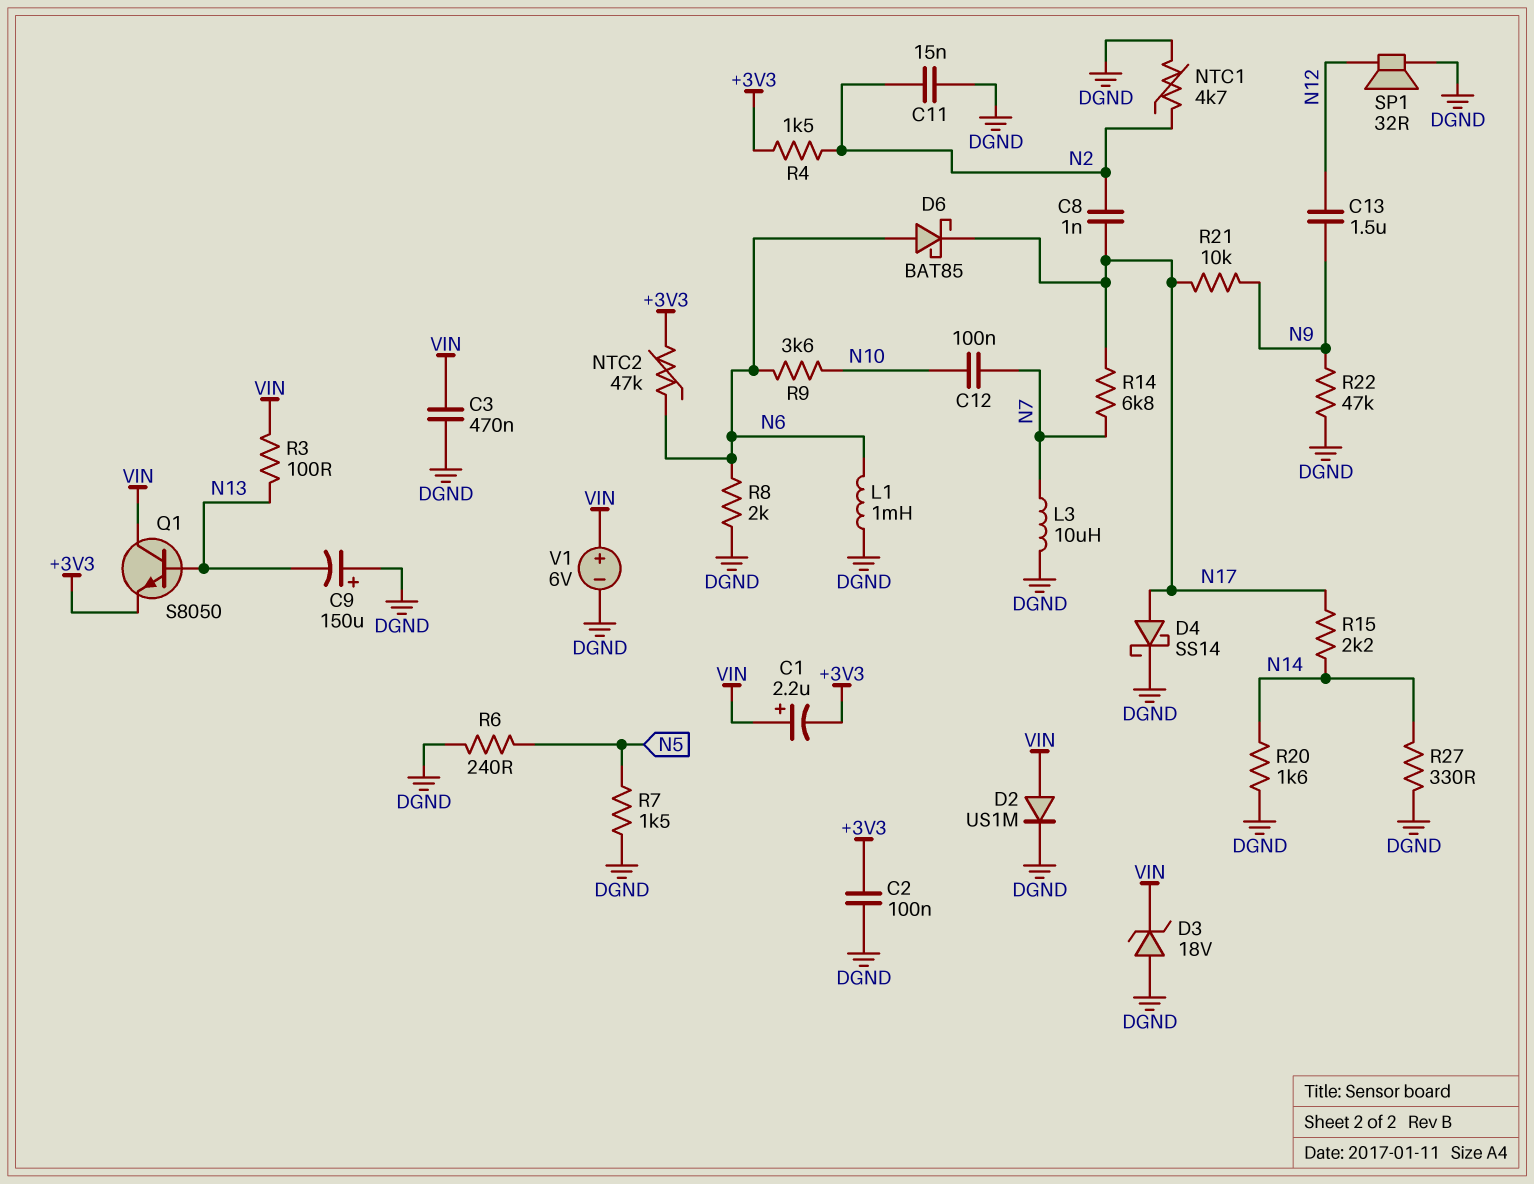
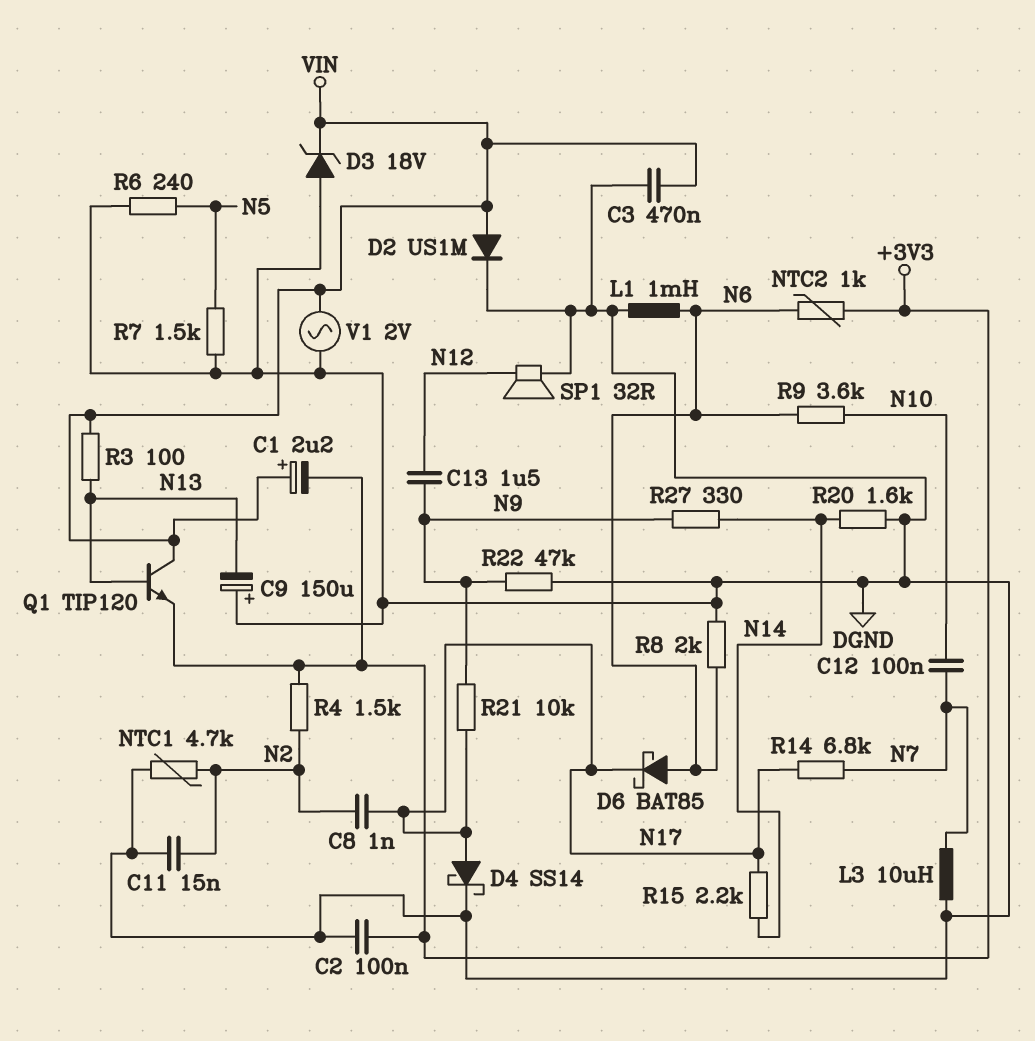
NTC2: 47k (+3V3, N6) -> 1k (+3V3, N6)
Q1: NPN S8050 (B N13, C VIN, E +3V3) -> NPN TIP120 (B N13, C VIN, E +3V3)
R27: 330 (DGND, N14) -> 330 (N9, N14)
V1: 6V (plus VIN, minus DGND) -> AC 2V (DGND, VIN)

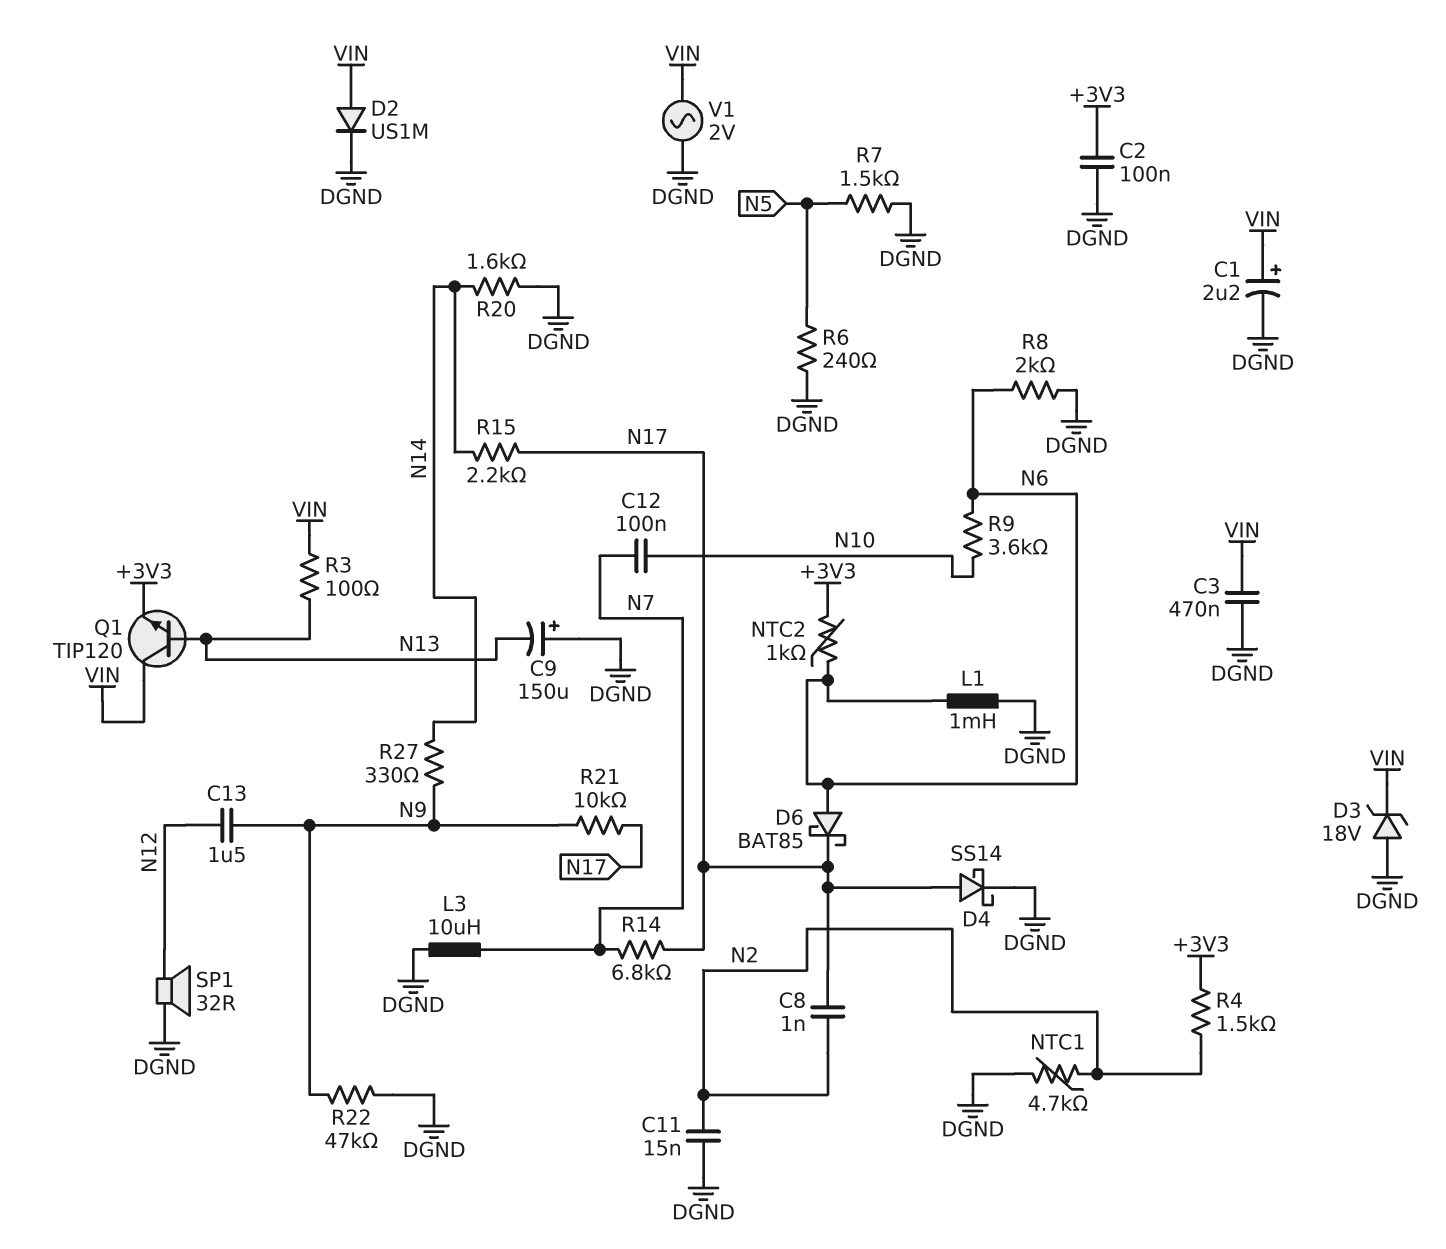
C1: 2.2uF (plus VIN, minus +3V3) -> 2.2uF (plus VIN, minus DGND)

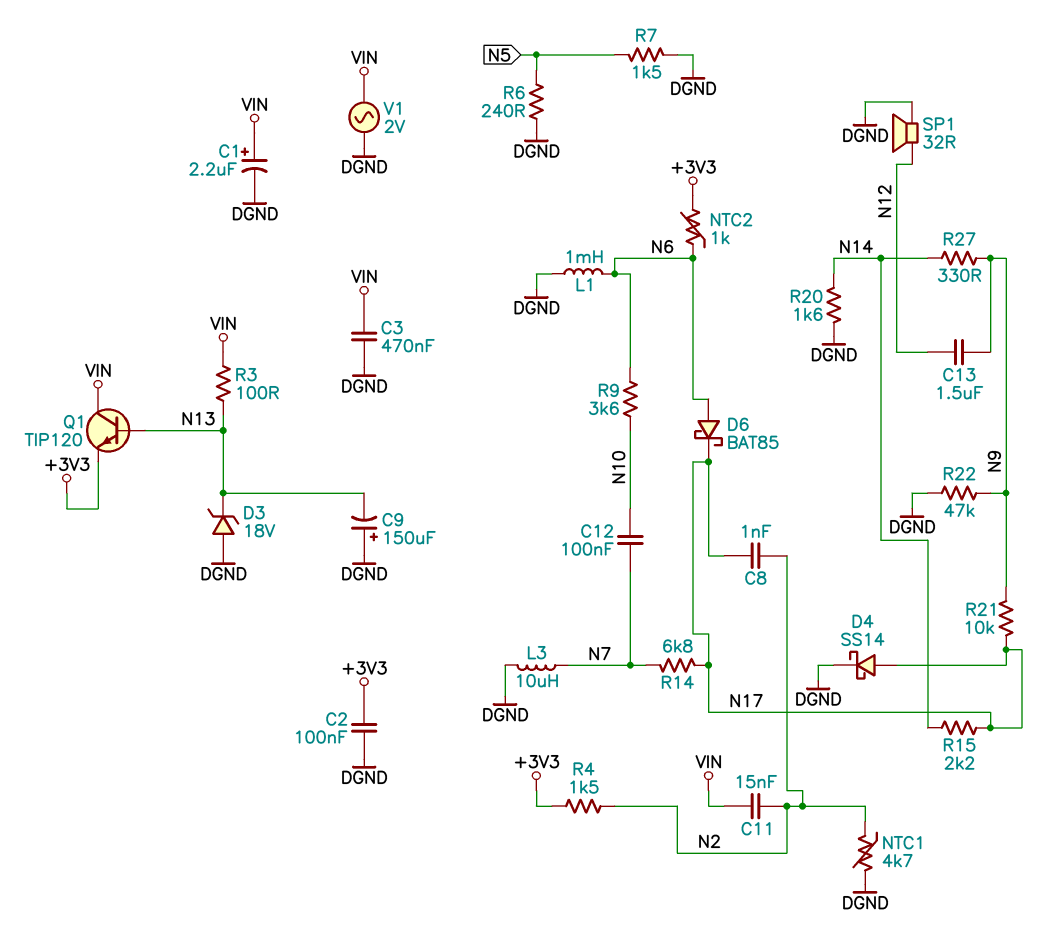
C11: 15nF (DGND, N2) -> 15nF (N2, VIN)
D2: diode US1M (A VIN, K DGND) -> none
D3: zener 18V (A DGND, K VIN) -> zener 18V (A DGND, K N13)
R8: 2k (DGND, N6) -> none

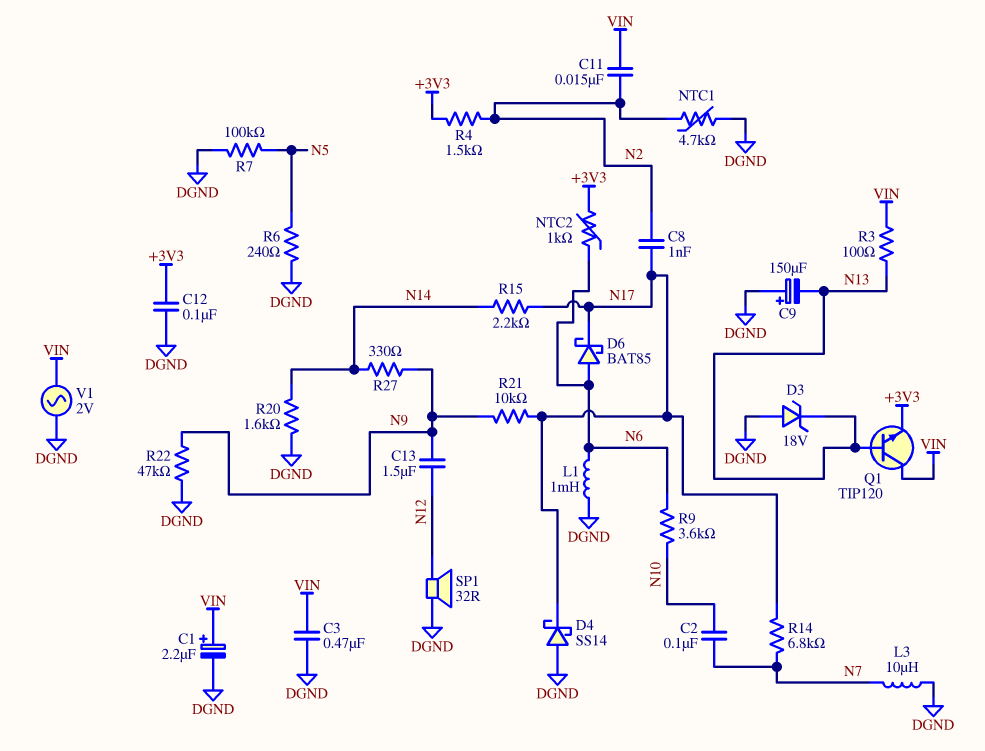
C2: 100nF (+3V3, DGND) -> 100nF (N7, N10)
C12: 100nF (N7, N10) -> 100nF (+3V3, DGND)
D4: schottky SS14 (A N17, K DGND) -> schottky SS14 (A DGND, K N17)
R7: 1.5k (DGND, N5) -> 100k (DGND, N5)

